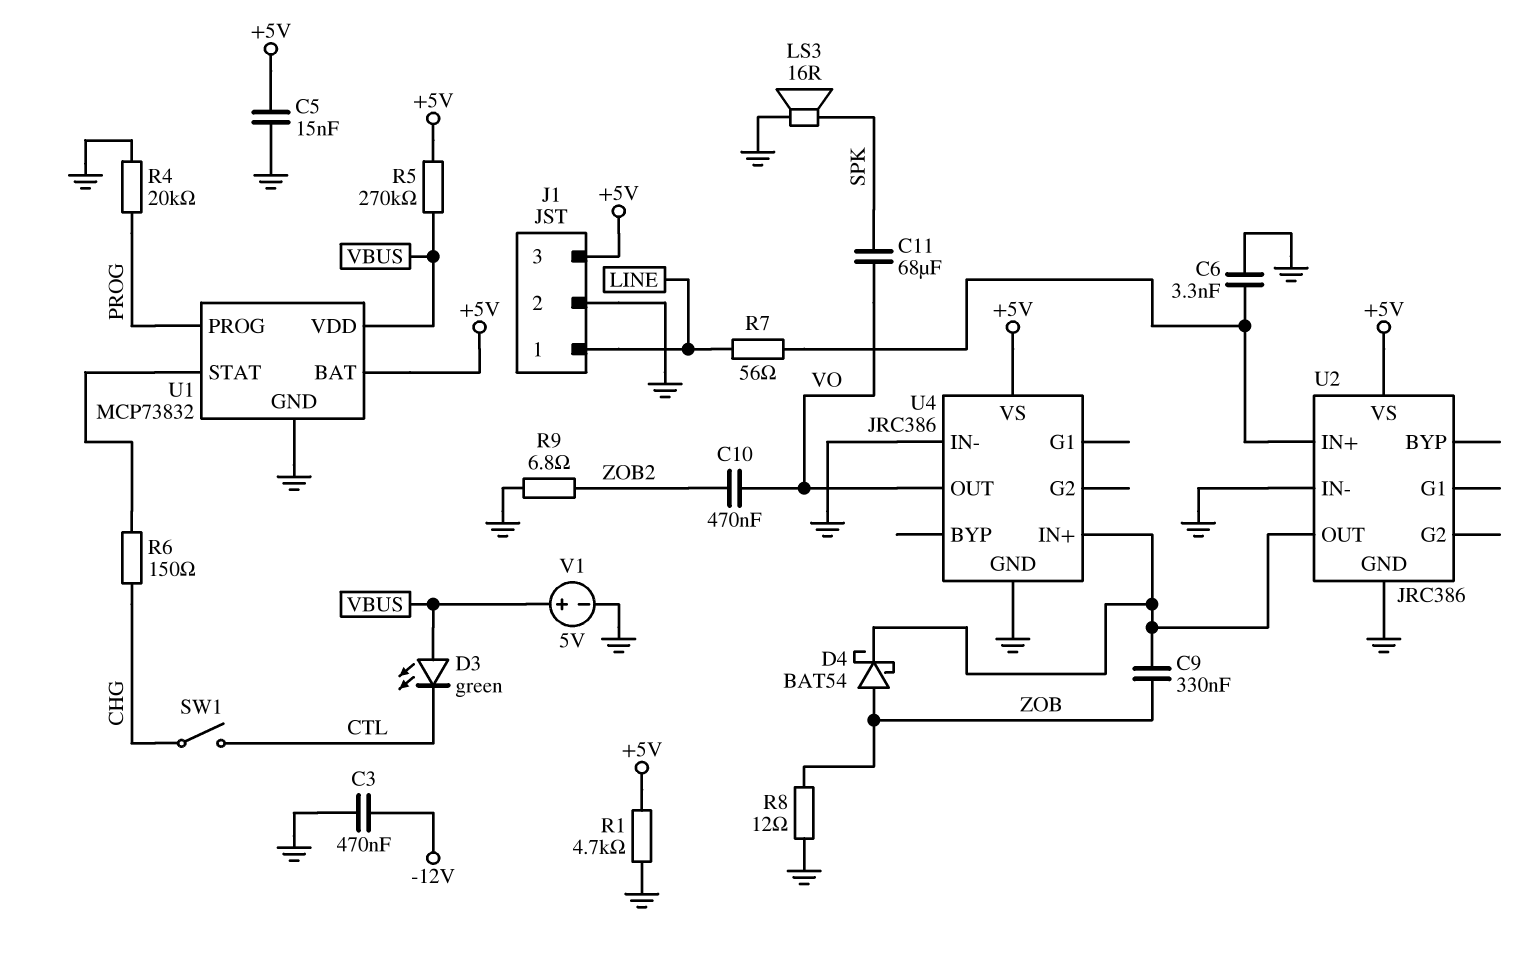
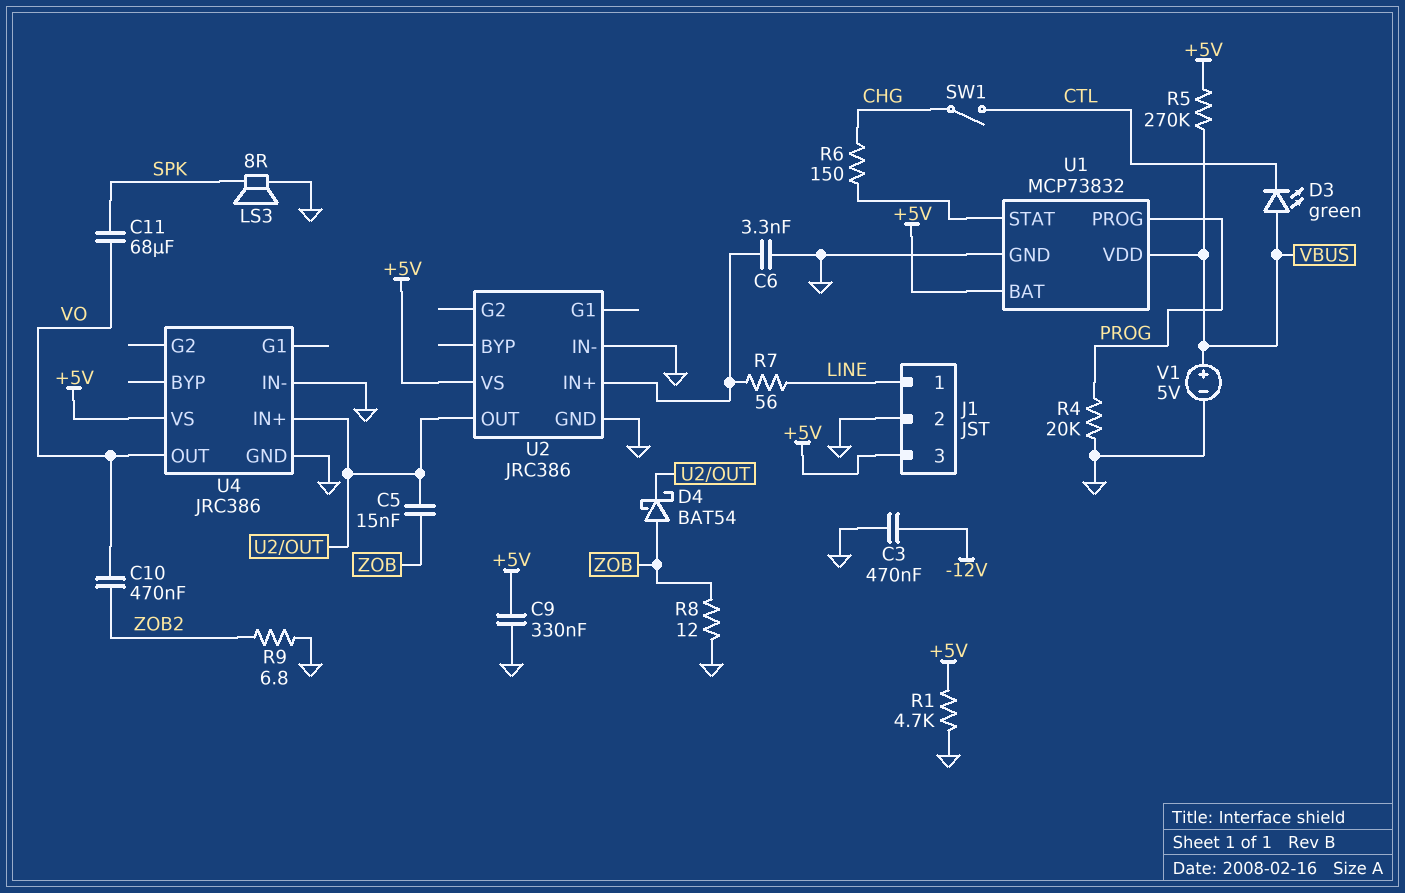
C5: 15nF (+5V, GND) -> 15nF (U2/OUT, ZOB)
C9: 330nF (U2/OUT, ZOB) -> 330nF (+5V, GND)
LS3: speaker 16R (GND, SPK) -> speaker 8R (GND, SPK)

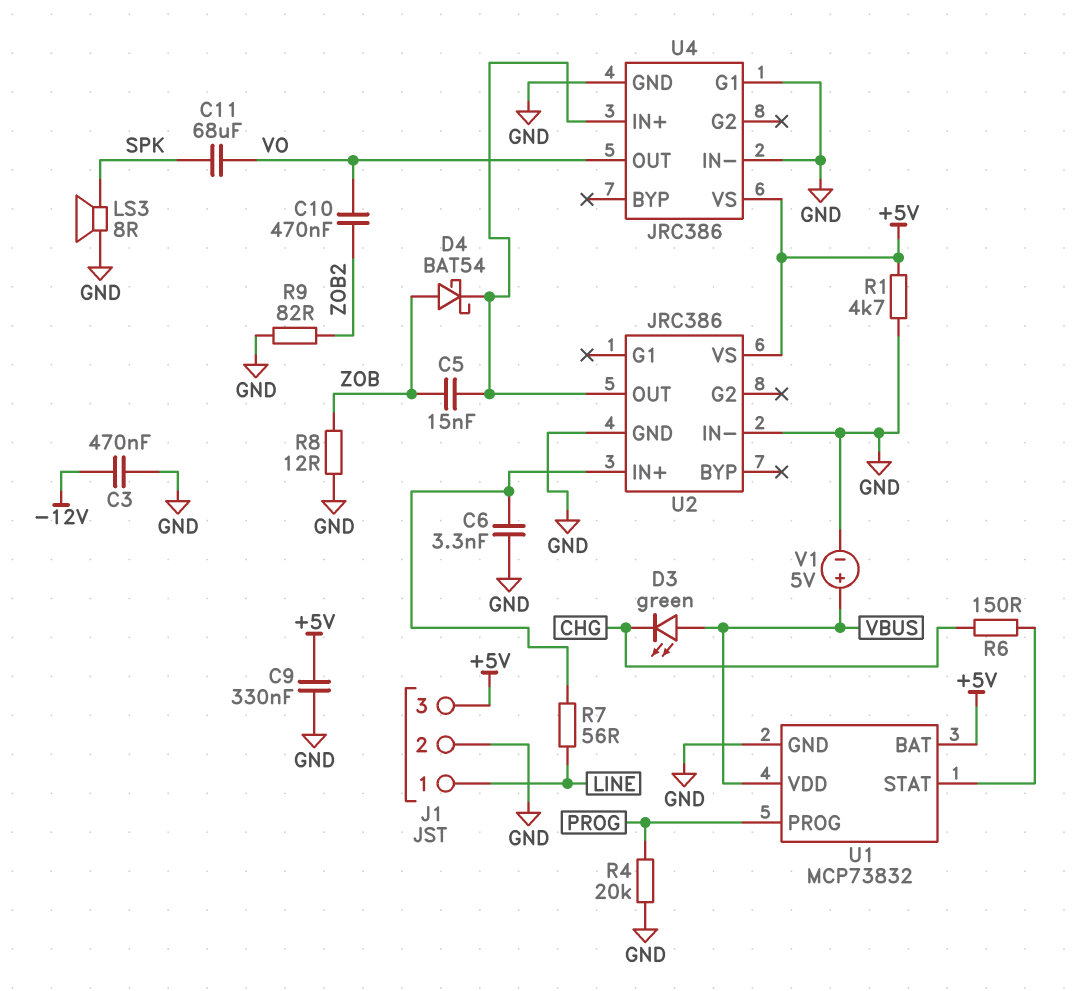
D3: LED green (A VBUS, K CTL) -> LED green (A VBUS, K CHG)
R5: 270k (+5V, VBUS) -> none
R9: 6.8 (GND, ZOB2) -> 82 (GND, ZOB2)
SW1: switch (CHG, CTL) -> none
U4 pin G1: none -> GND

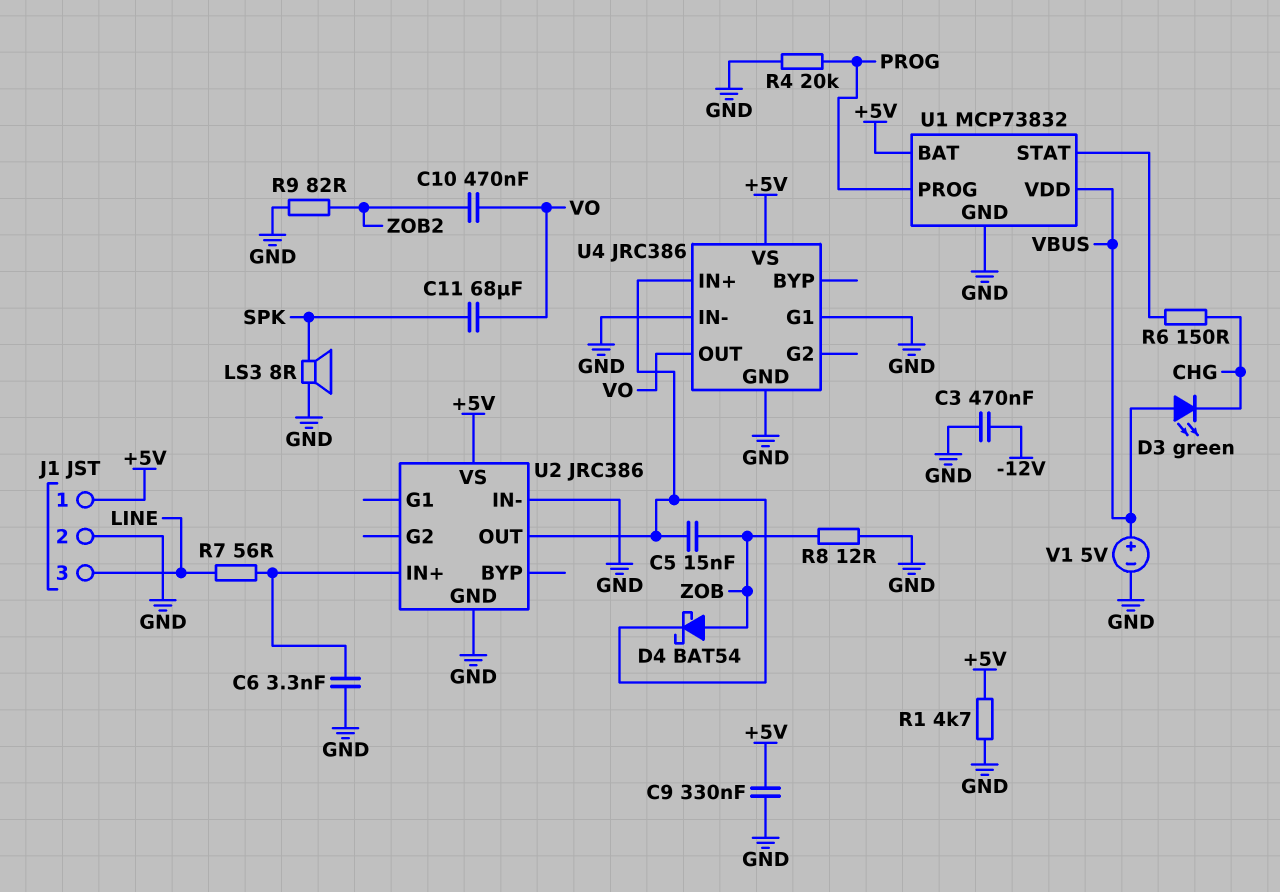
J1 pin 1: LINE -> +5V
J1 pin 3: +5V -> LINE

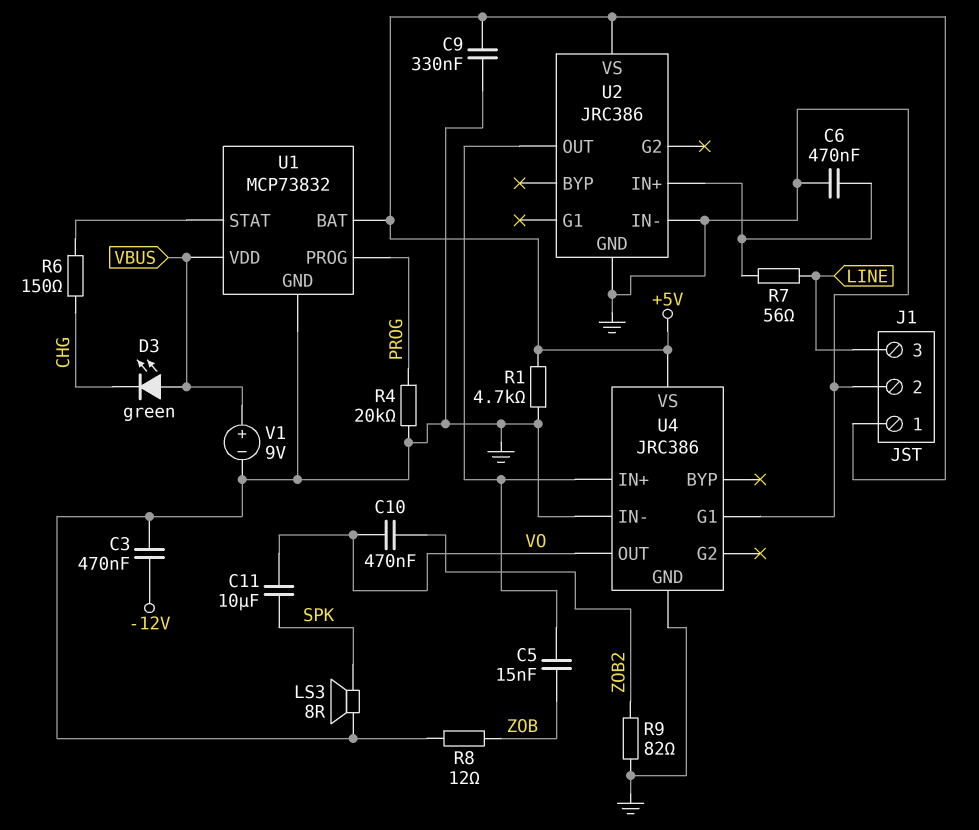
C6: 3.3nF (GND, U2/IN+) -> 470nF (GND, U2/IN+)
C11: 68uF (SPK, VO) -> 10uF (SPK, VO)
D4: schottky BAT54 (A ZOB, K U2/OUT) -> none
V1: 5V (plus VBUS, minus GND) -> 9V (plus VBUS, minus GND)

